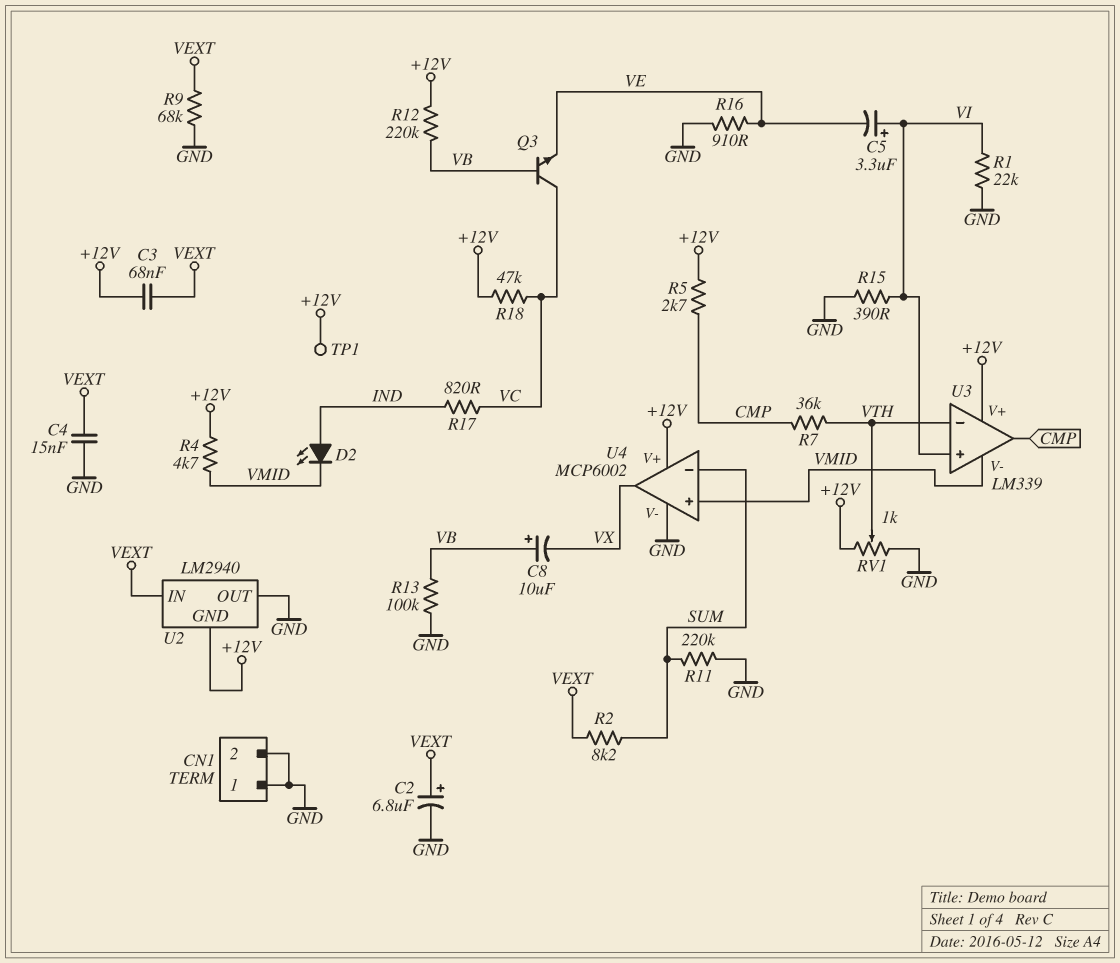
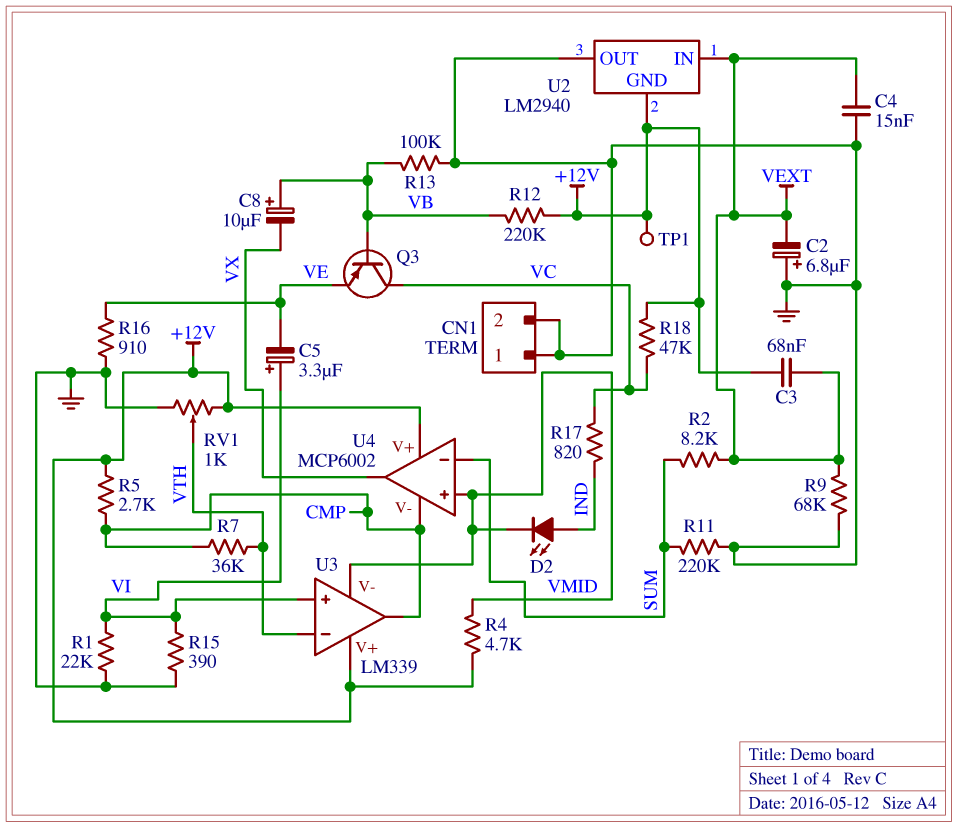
C2: 6.8uF (plus VEXT, minus GND) -> 6.8uF (plus GND, minus VEXT)
Q3: NPN (B VB, C VC, E VE) -> PNP (B VB, C VC, E VE)
U4 pin V-: GND -> CMP

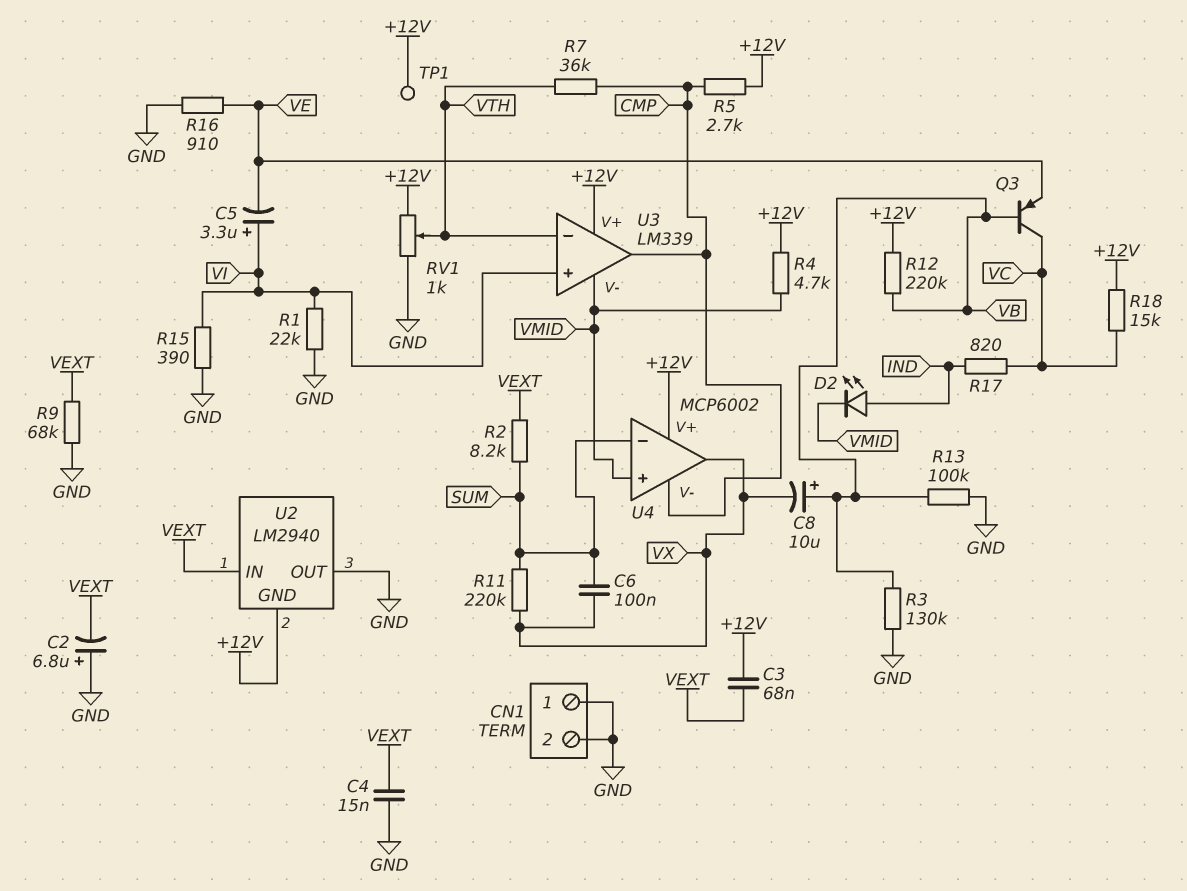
C6: none -> 100nF (SUM, VX)
R3: none -> 130k (GND, VB)
R11: 220k (GND, SUM) -> 220k (SUM, VX)
R18: 47k (+12V, VC) -> 15k (+12V, VC)

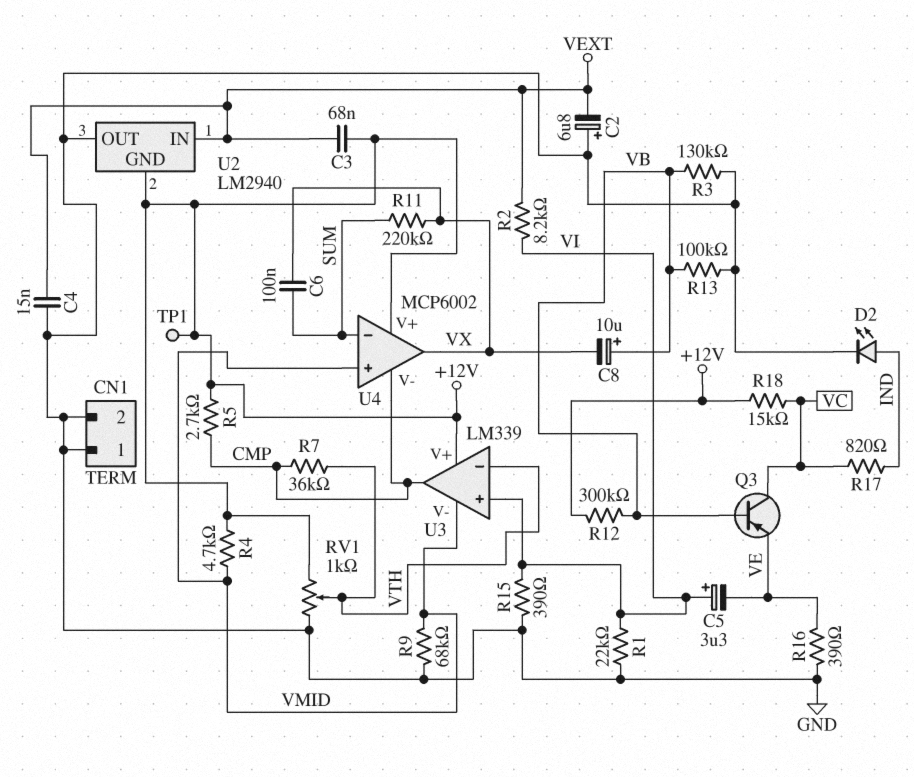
D2: LED (A IND, K VMID) -> LED (A IND, K GND)
R2: 8.2k (SUM, VEXT) -> 8.2k (VEXT, VI)
R9: 68k (GND, VEXT) -> 68k (GND, VMID)
R12: 220k (+12V, VB) -> 300k (+12V, VB)
R16: 910 (GND, VE) -> 390 (GND, VE)

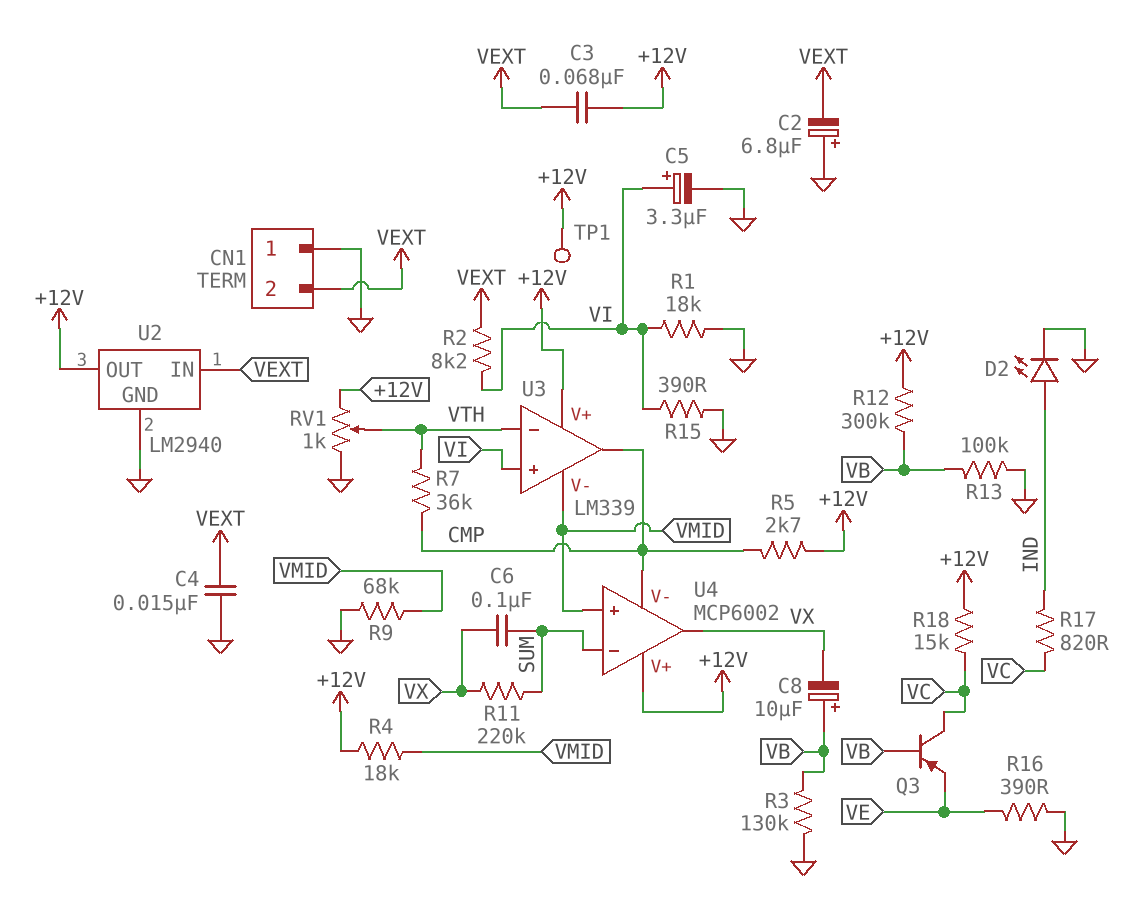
C5: 3.3uF (plus VI, minus VE) -> 3.3uF (plus VI, minus GND)
CN1 pin 2: GND -> VEXT
R1: 22k (GND, VI) -> 18k (GND, VI)
R4: 4.7k (+12V, VMID) -> 18k (+12V, VMID)
U2 pin GND: +12V -> GND
U2 pin OUT: GND -> +12V

